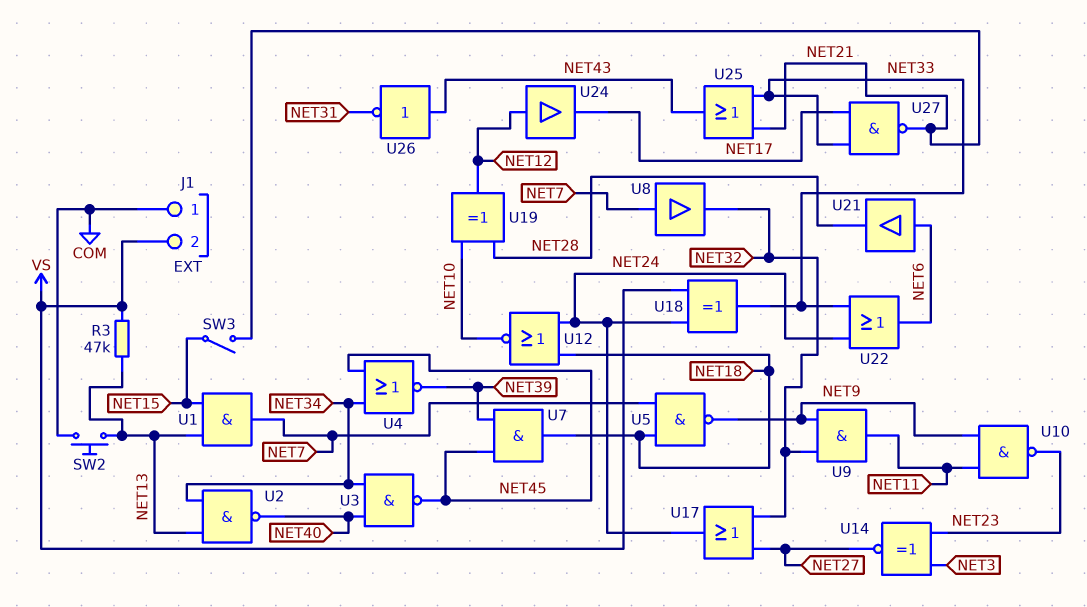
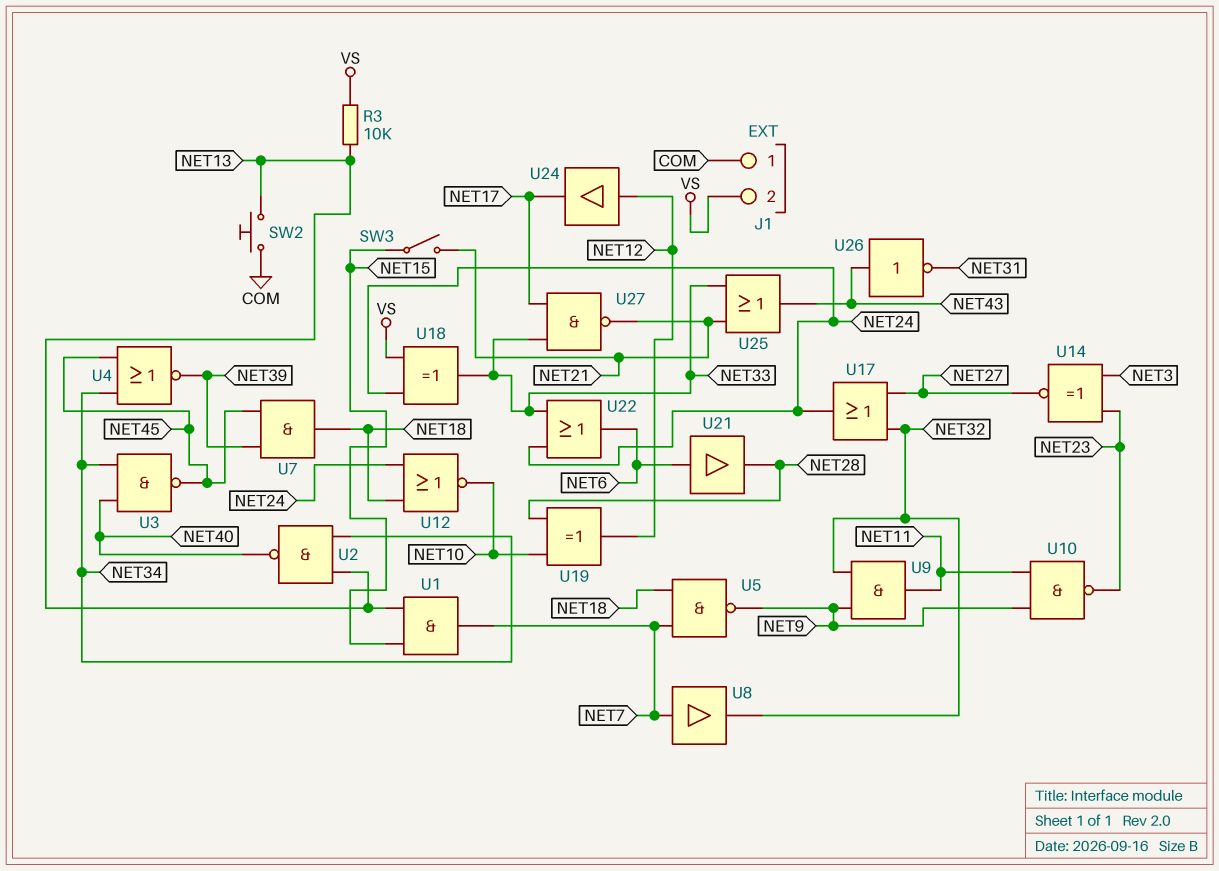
R3: 47k (NET13, VS) -> 10k (NET13, VS)

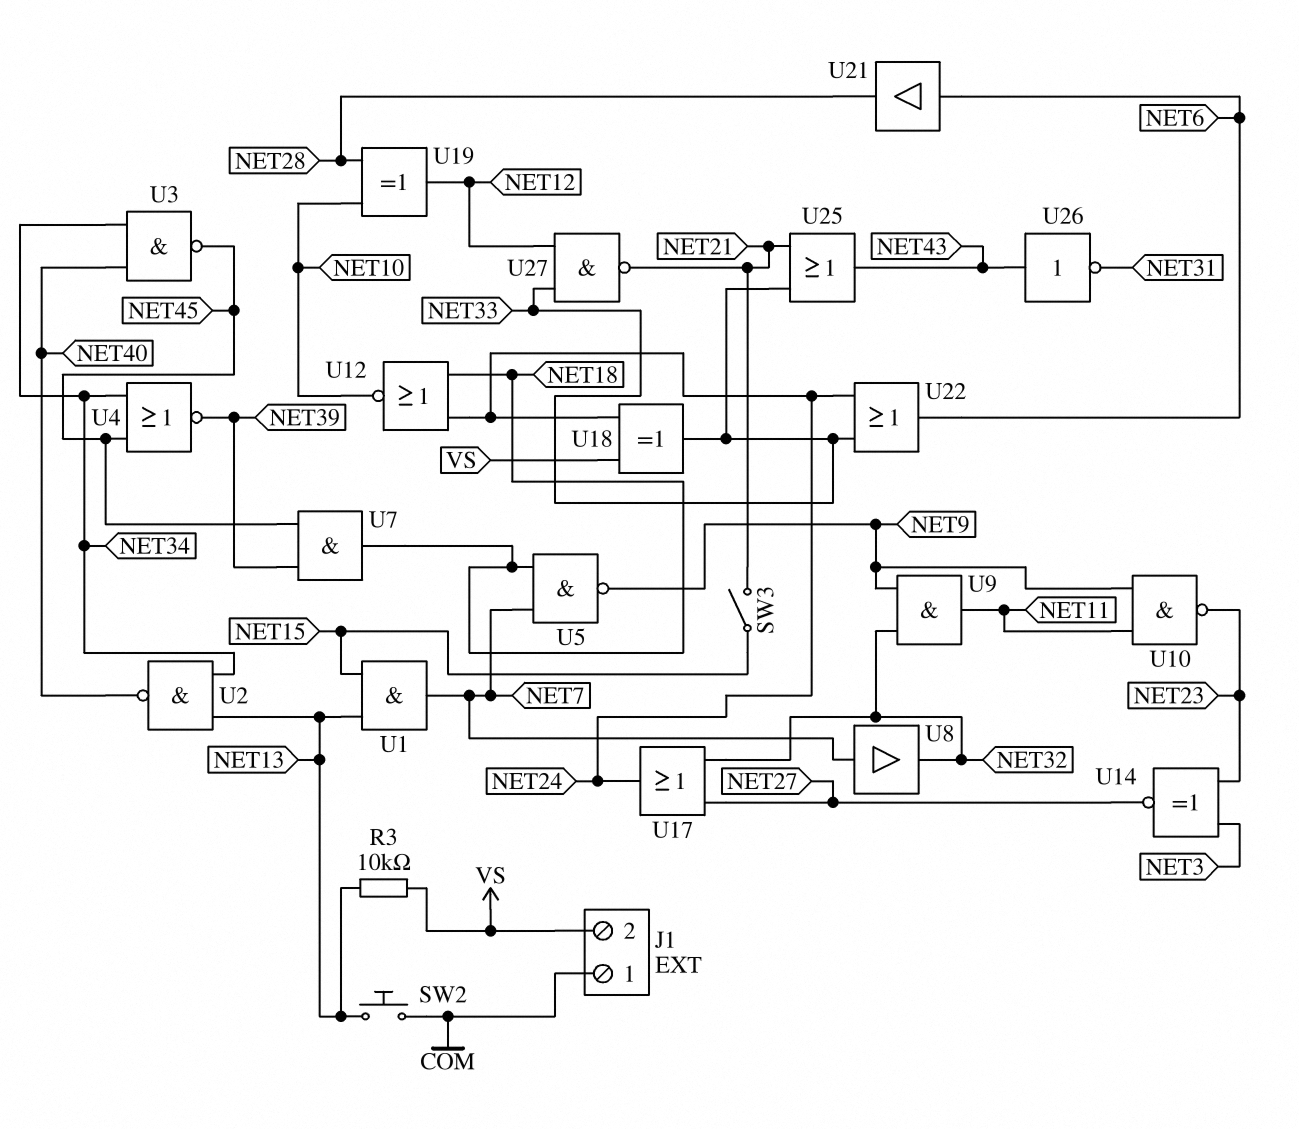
U24: buffer (in NET12, out NET17) -> none
U27: NAND (in NET17, in NET33, out NET21) -> NAND (in NET12, in NET33, out NET21)

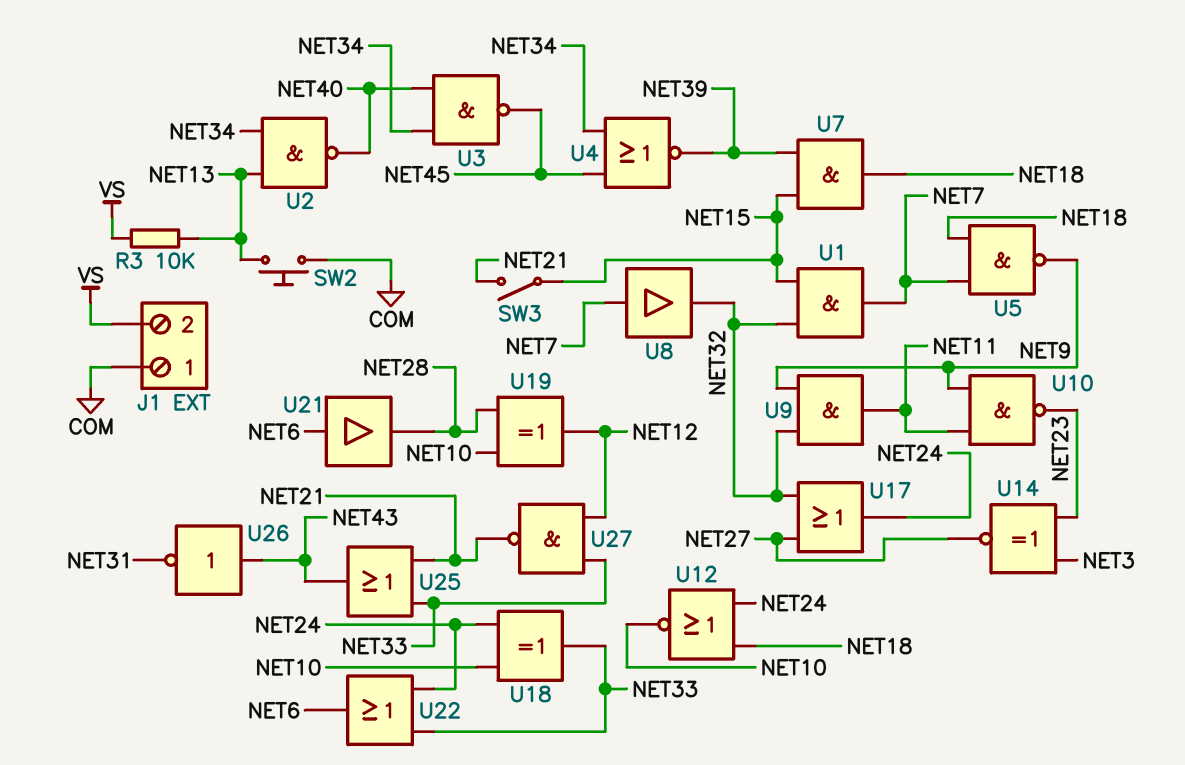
U1: AND (in NET13, in NET15, out NET7) -> AND (in NET15, in NET32, out NET7)
U7: AND (in NET39, in NET45, out NET18) -> AND (in NET15, in NET39, out NET18)
U18: XOR (in NET24, in VS, out NET33) -> XOR (in NET10, in NET24, out NET33)

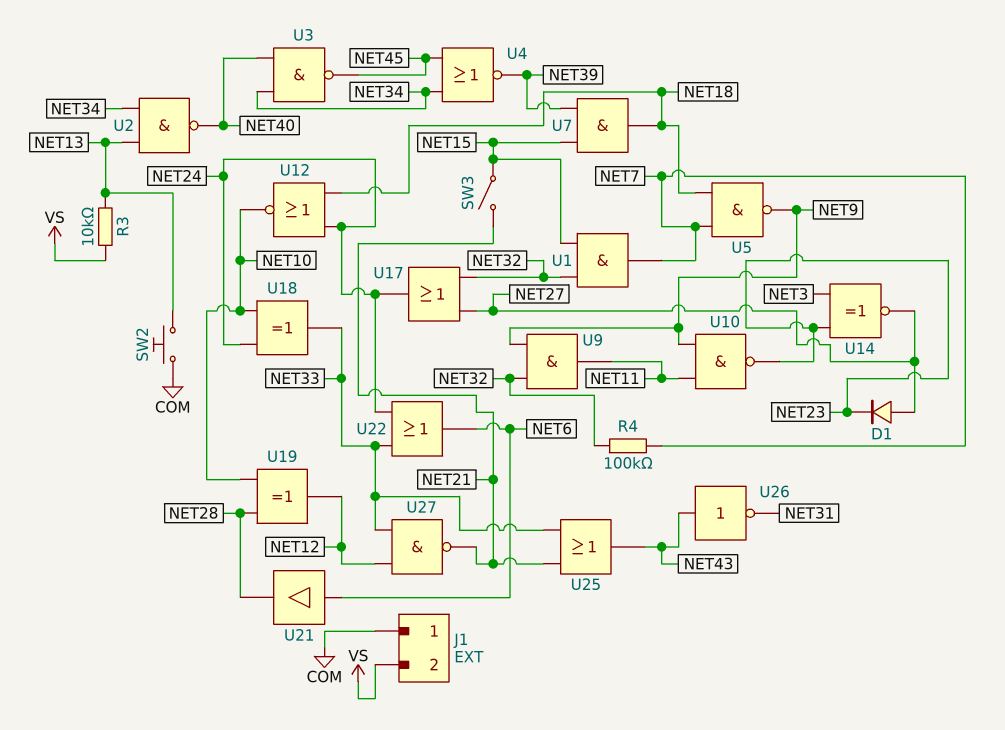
D1: none -> diode (A NET27, K NET23)
R4: none -> 100k (NET7, NET32)
U8: buffer (in NET7, out NET32) -> none

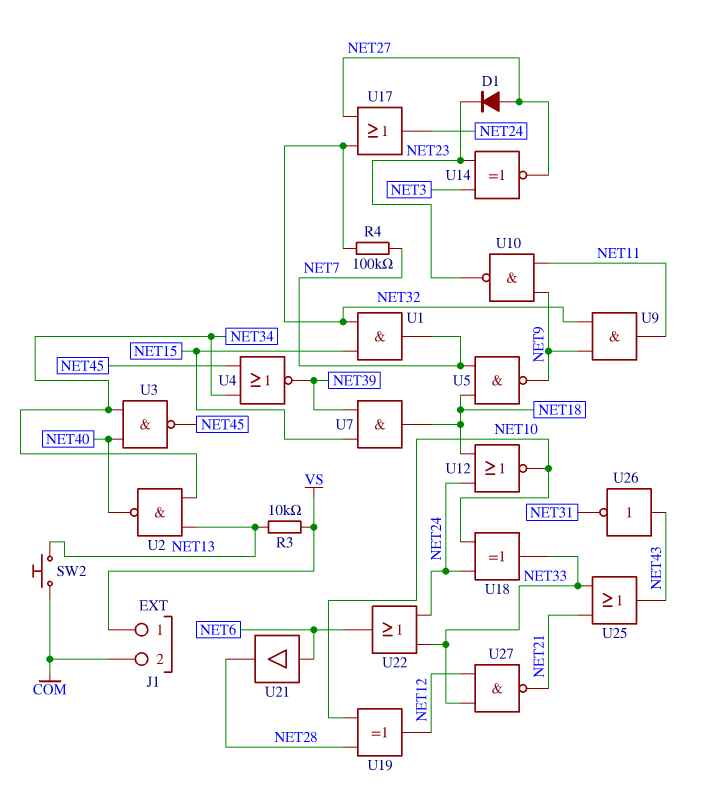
J1 pin 1: COM -> VS
J1 pin 2: VS -> COM
SW3: switch (NET15, NET21) -> none

